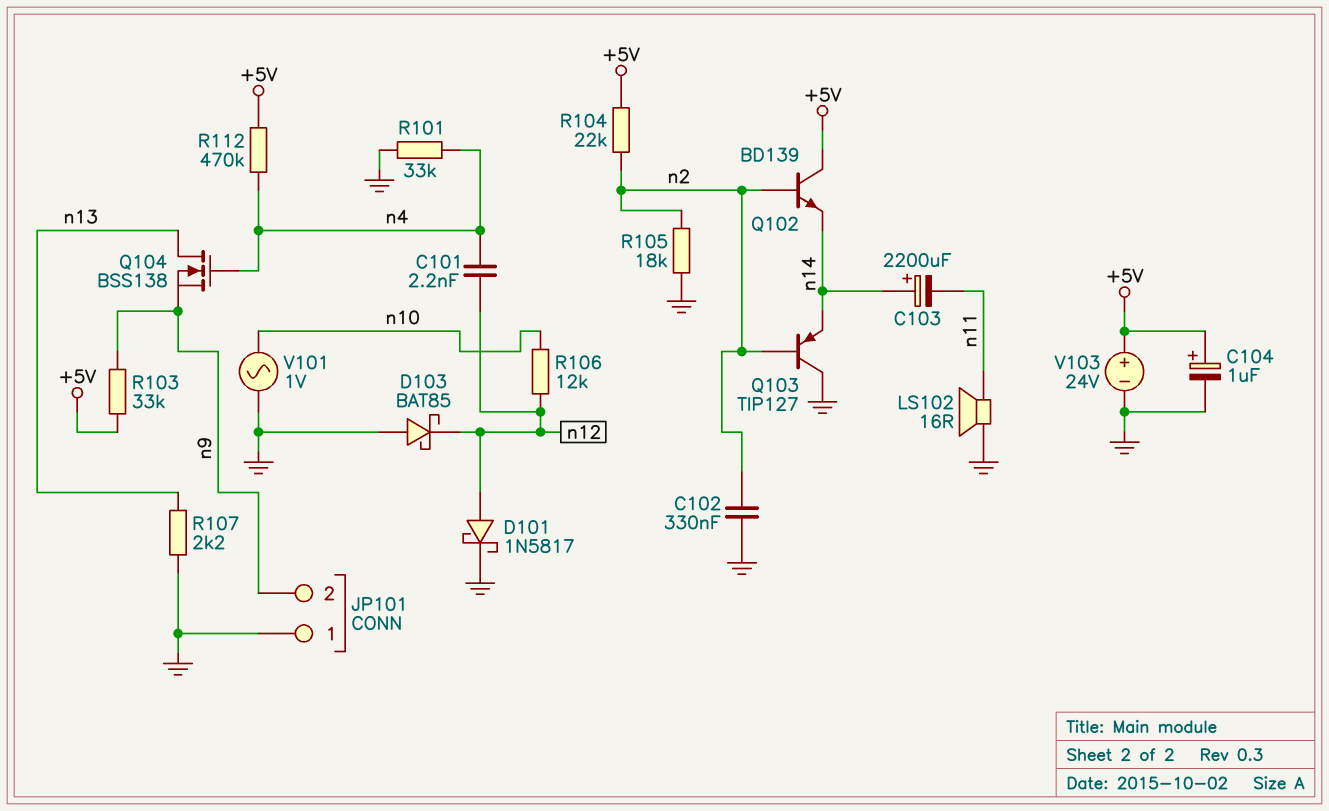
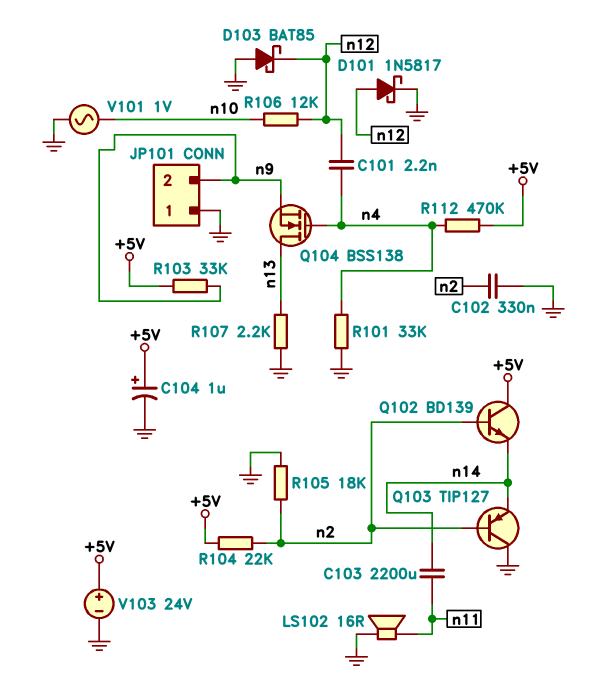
C103: 2200uF (plus n14, minus n11) -> 2200uF (n11, n14)

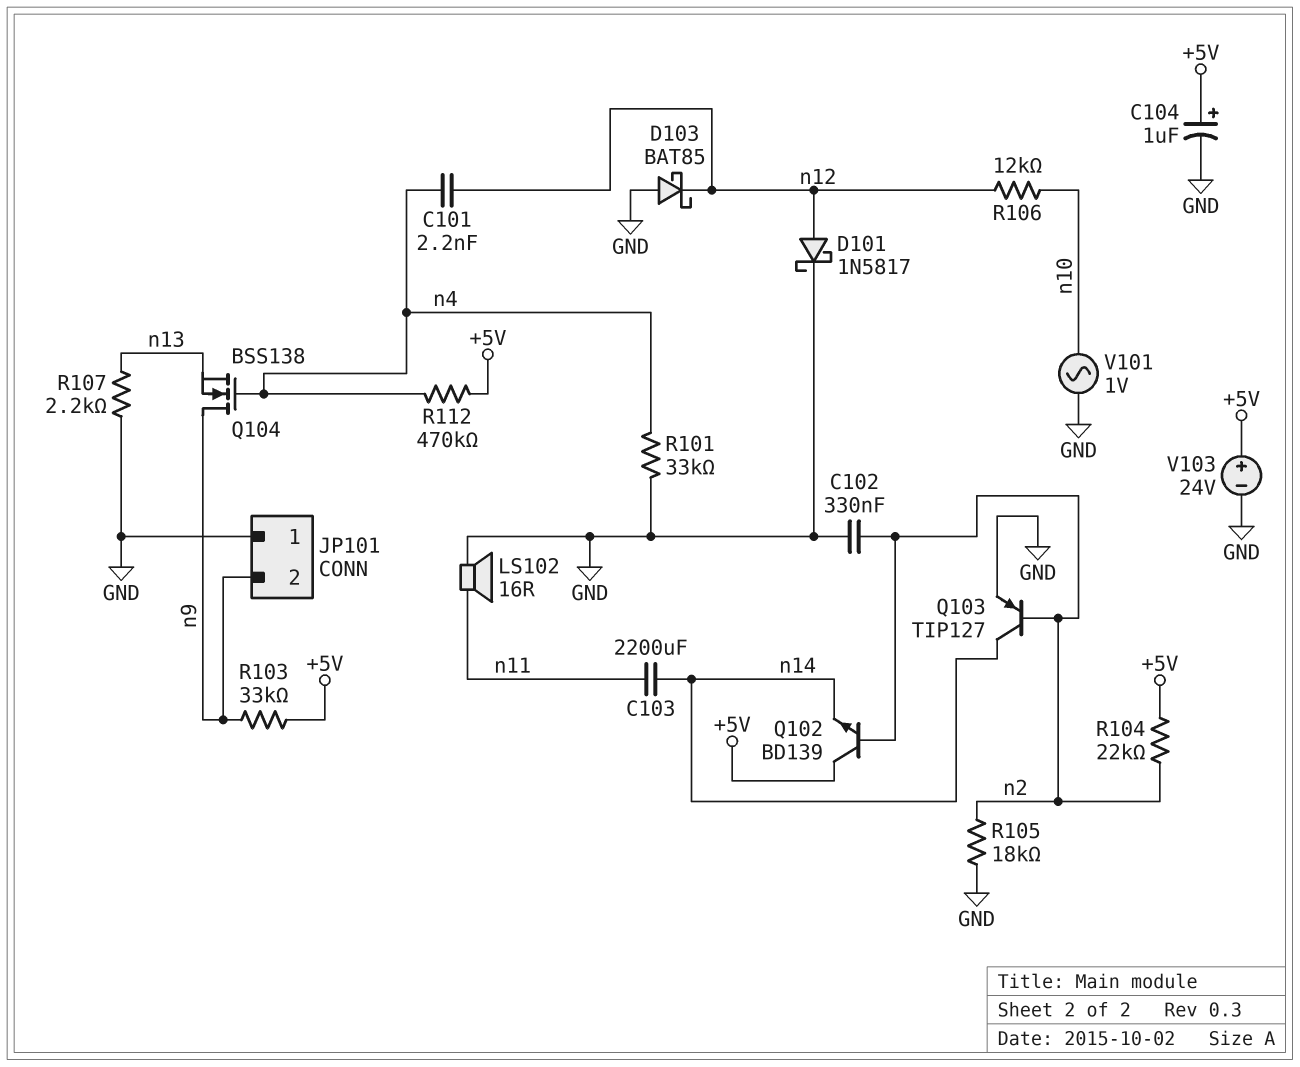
Q103: PNP TIP127 (B n2, C GND, E n14) -> PNP TIP127 (B n2, C n14, E GND)
Q104: NMOS BSS138 (G n4, D n13, S n9) -> NMOS BSS138 (G n4, D n9, S n13)

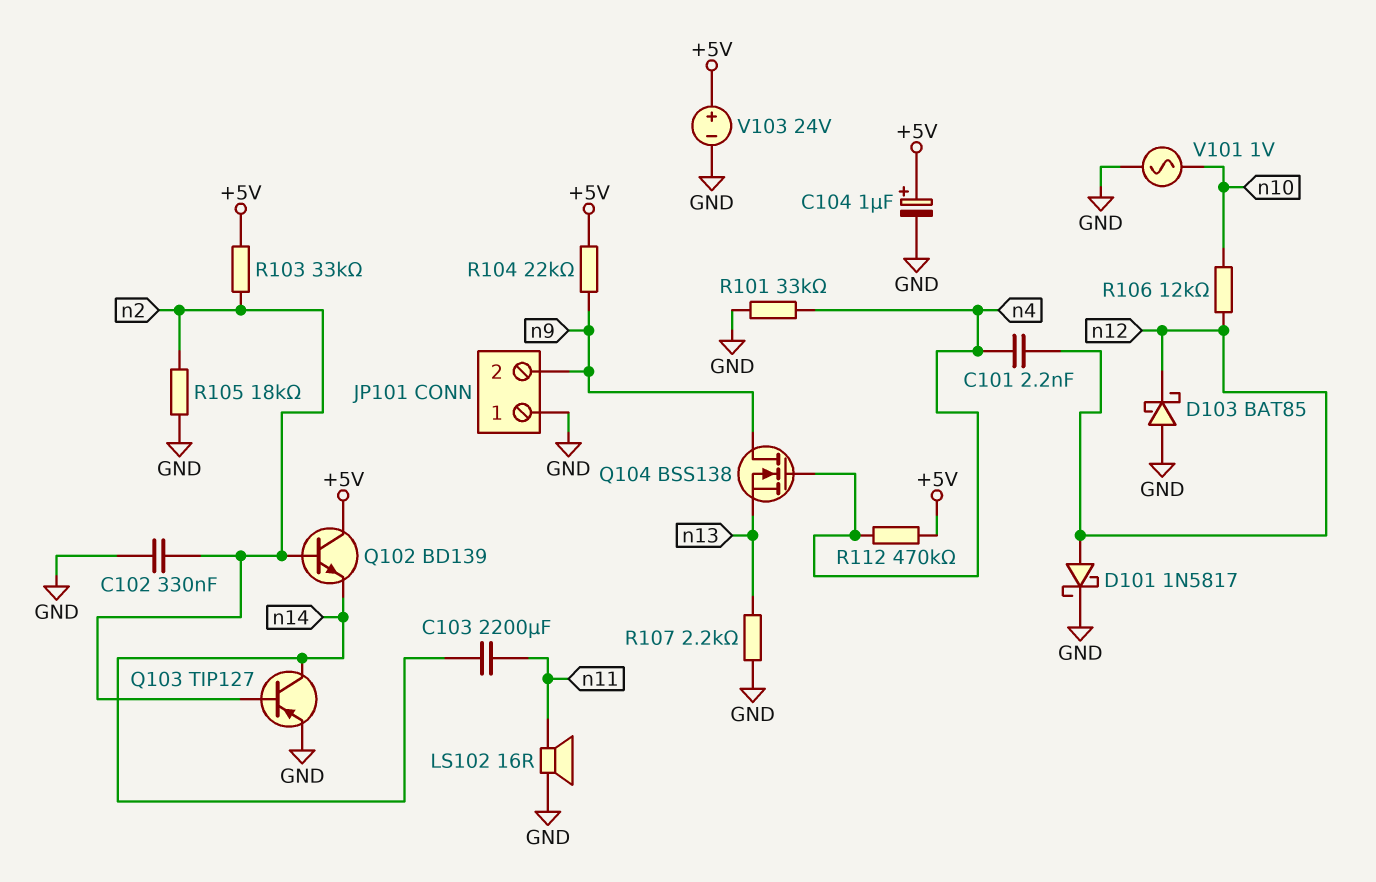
R103: 33k (+5V, n9) -> 33k (+5V, n2)
R104: 22k (+5V, n2) -> 22k (+5V, n9)

